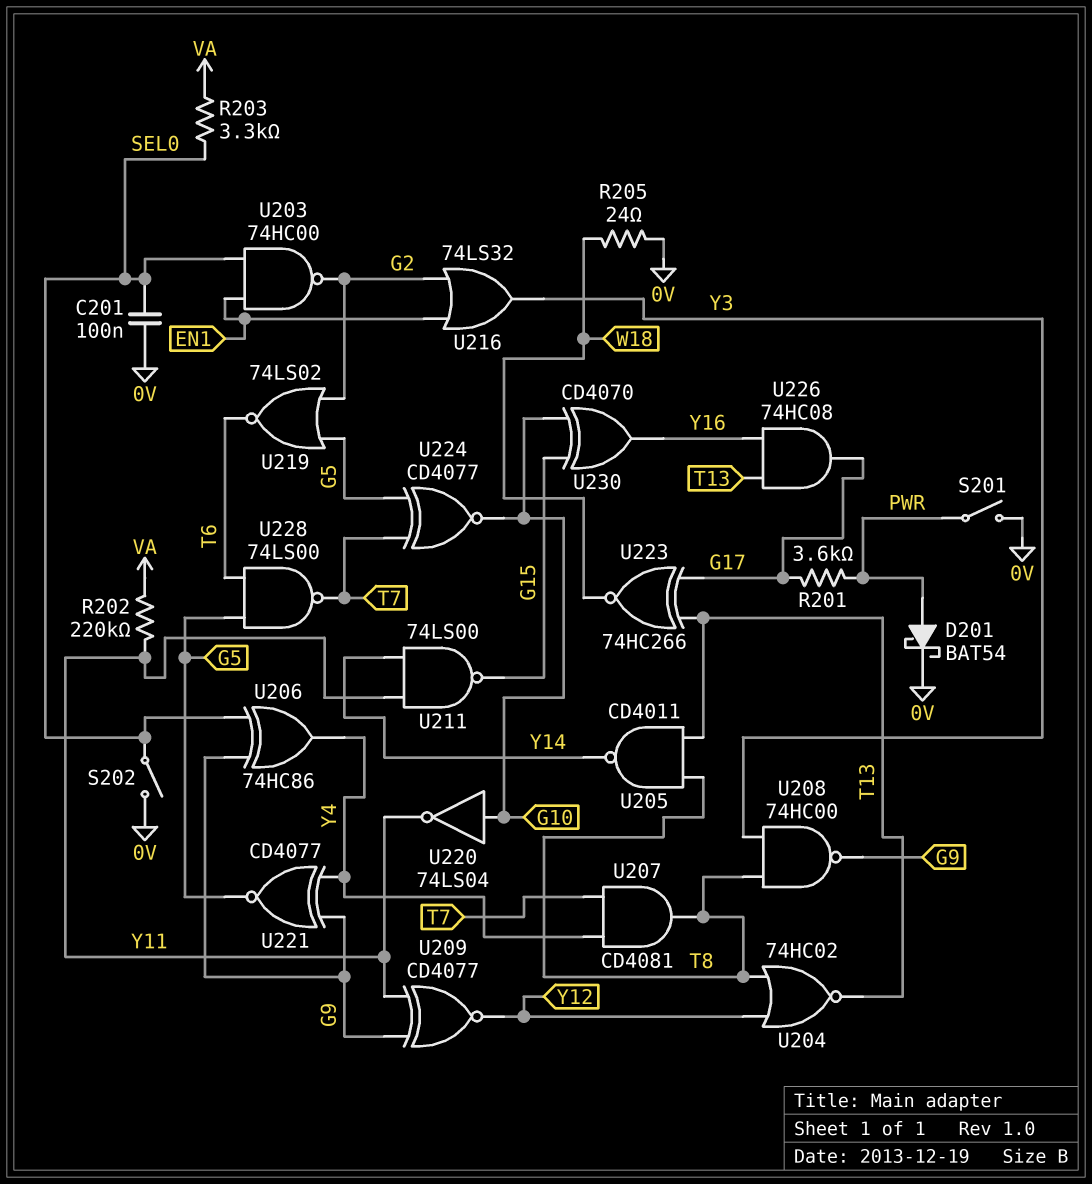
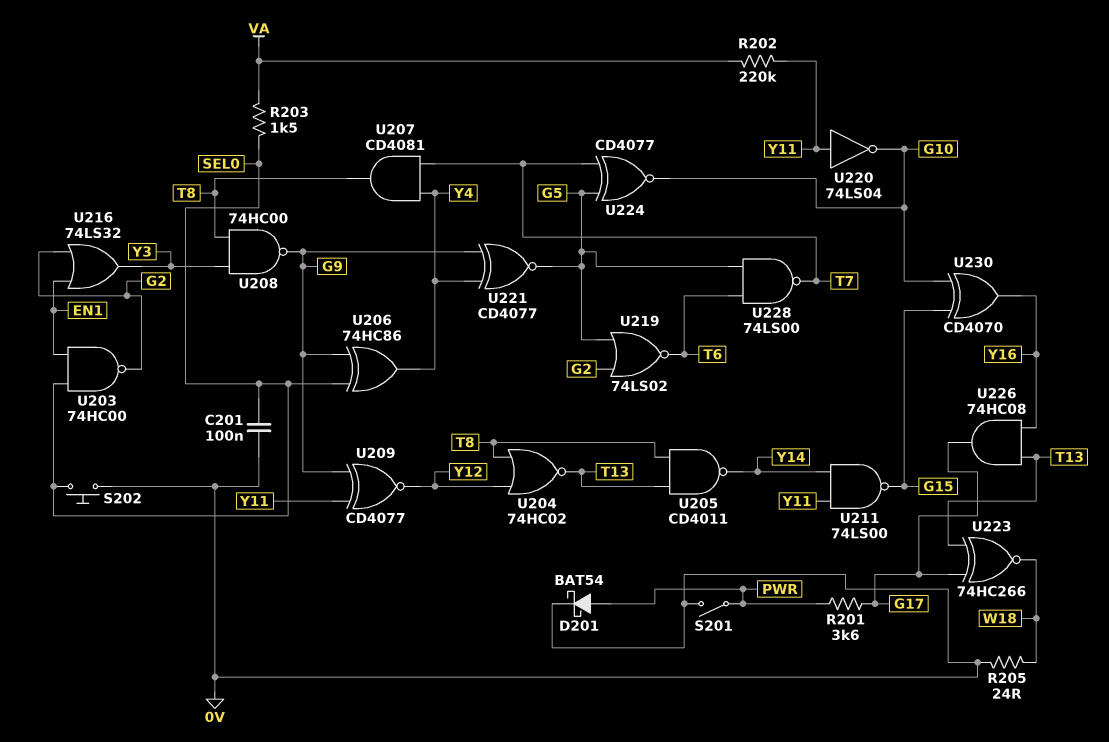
R203: 3.3k (SEL0, VA) -> 1.5k (SEL0, VA)
S202: switch (0V, SEL0) -> button (0V, SEL0)
U220: NOT 74LS04 (in G10, out Y11) -> NOT 74LS04 (in Y11, out G10)

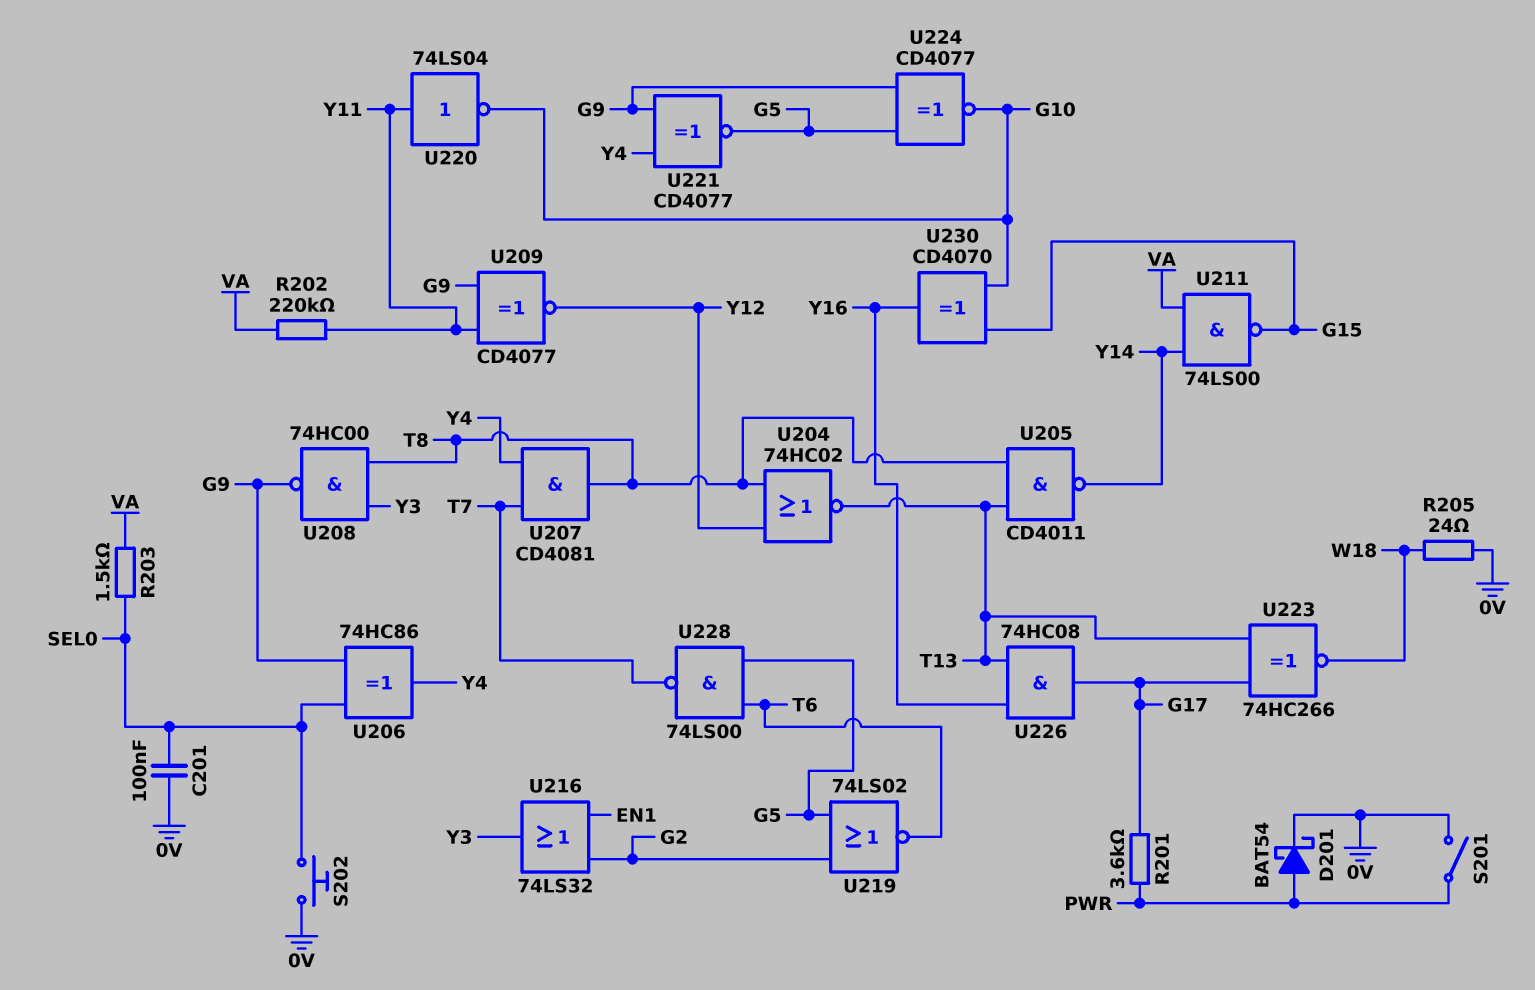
U203: NAND 74HC00 (in EN1, in SEL0, out G2) -> none
U211: NAND 74LS00 (in Y11, in Y14, out G15) -> NAND 74LS00 (in VA, in Y14, out G15)
U224: XNOR CD4077 (in G5, in T7, out G10) -> XNOR CD4077 (in G5, in G9, out G10)

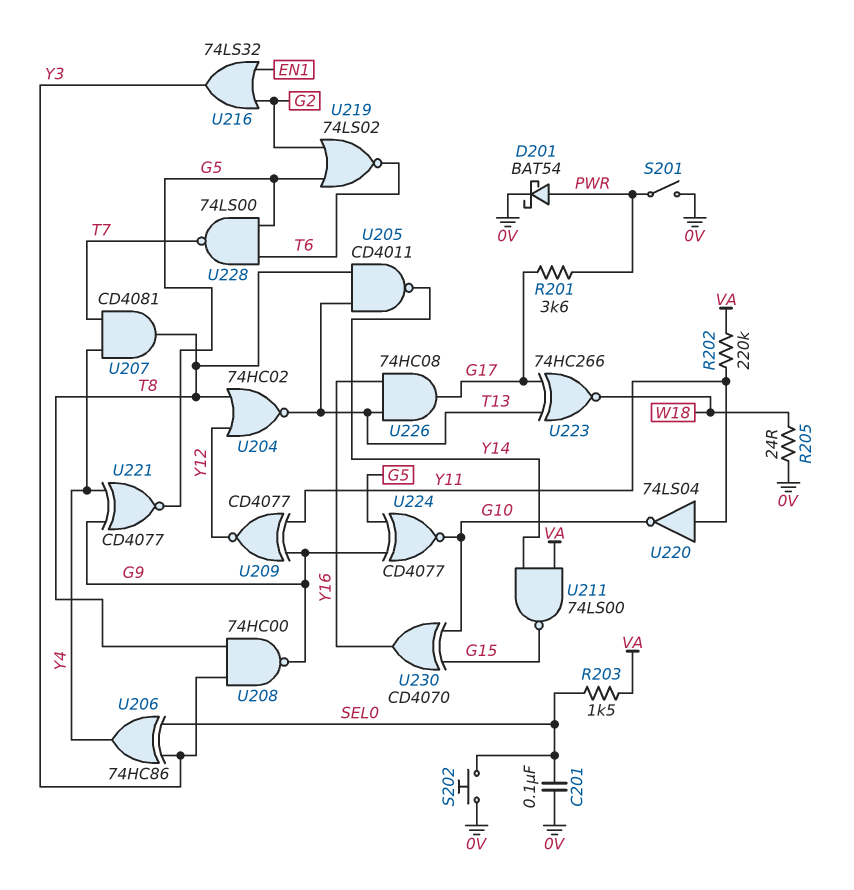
U206: XOR 74HC86 (in G9, in SEL0, out Y4) -> XOR 74HC86 (in SEL0, in Y3, out Y4)

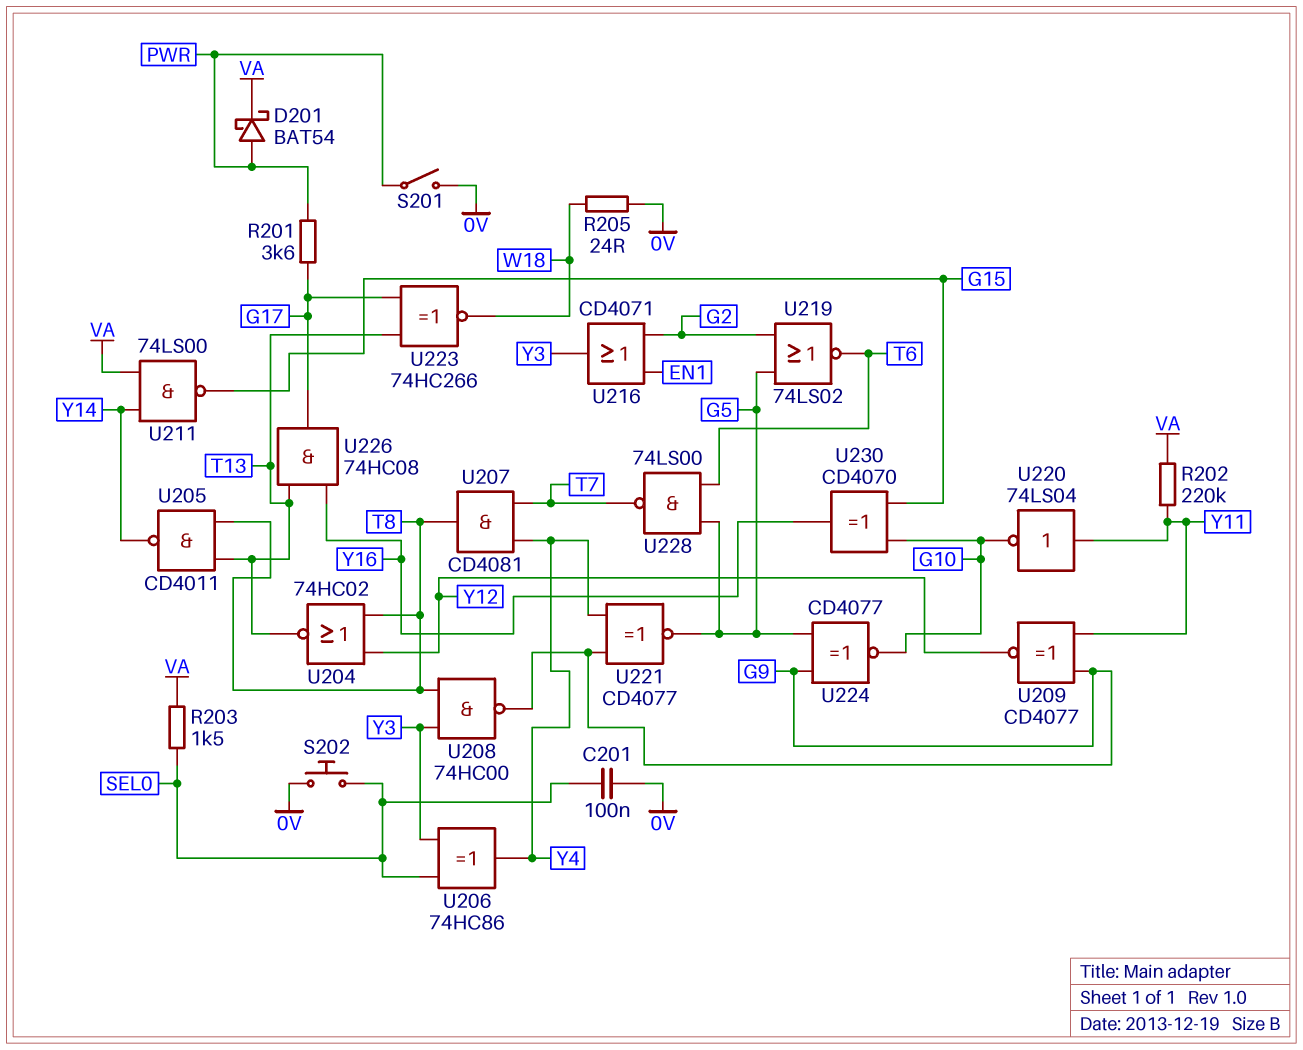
D201: schottky BAT54 (A PWR, K 0V) -> schottky BAT54 (A PWR, K VA)
U216: OR 74LS32 (in EN1, in G2, out Y3) -> OR CD4071 (in EN1, in G2, out Y3)

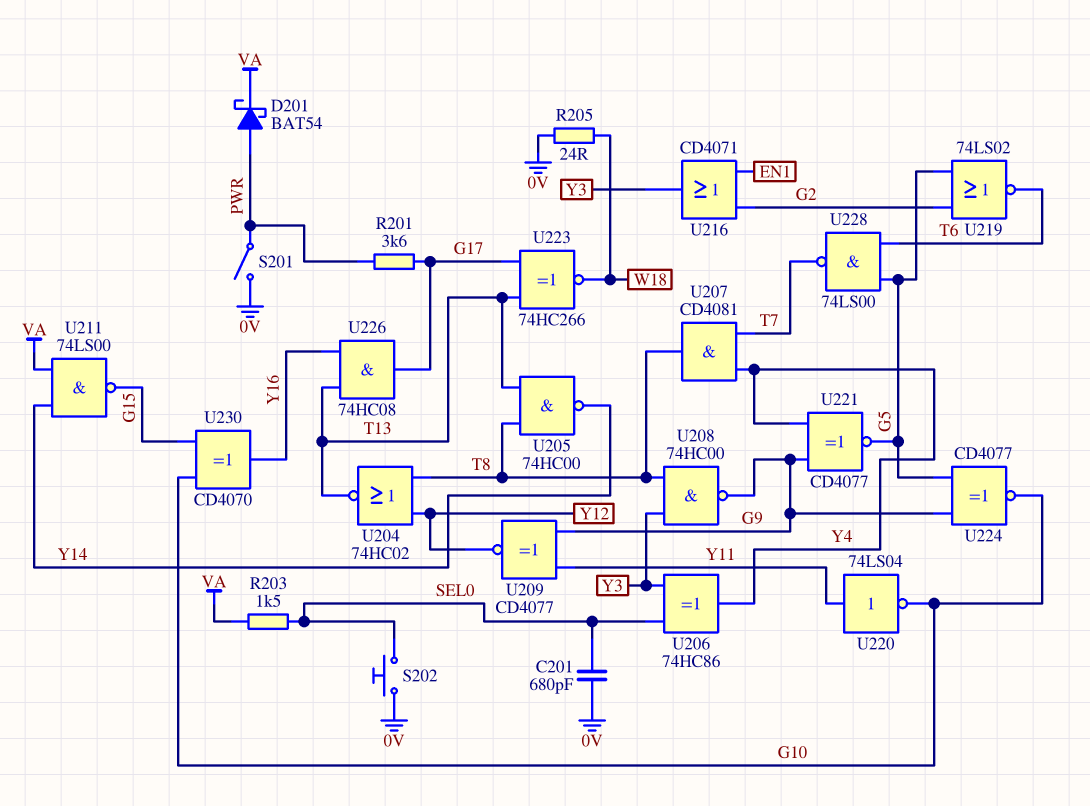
C201: 100nF (0V, SEL0) -> 680pF (0V, SEL0)
R202: 220k (VA, Y11) -> none
U205: NAND CD4011 (in T8, in T13, out Y14) -> NAND 74HC00 (in T8, in T13, out Y14)

